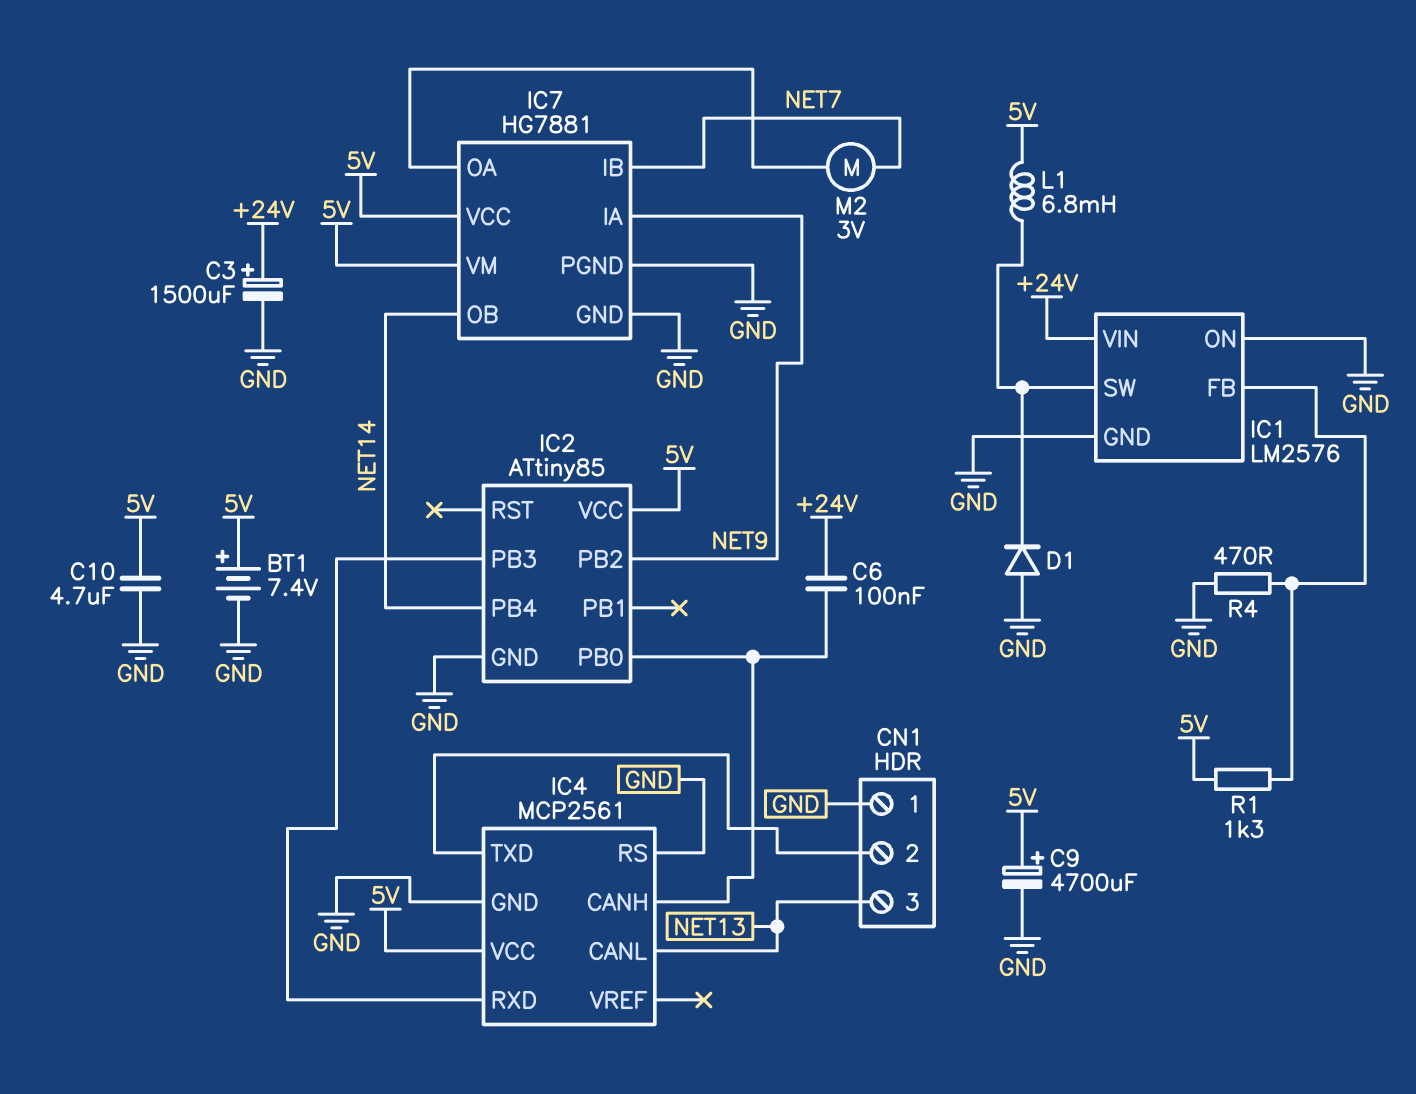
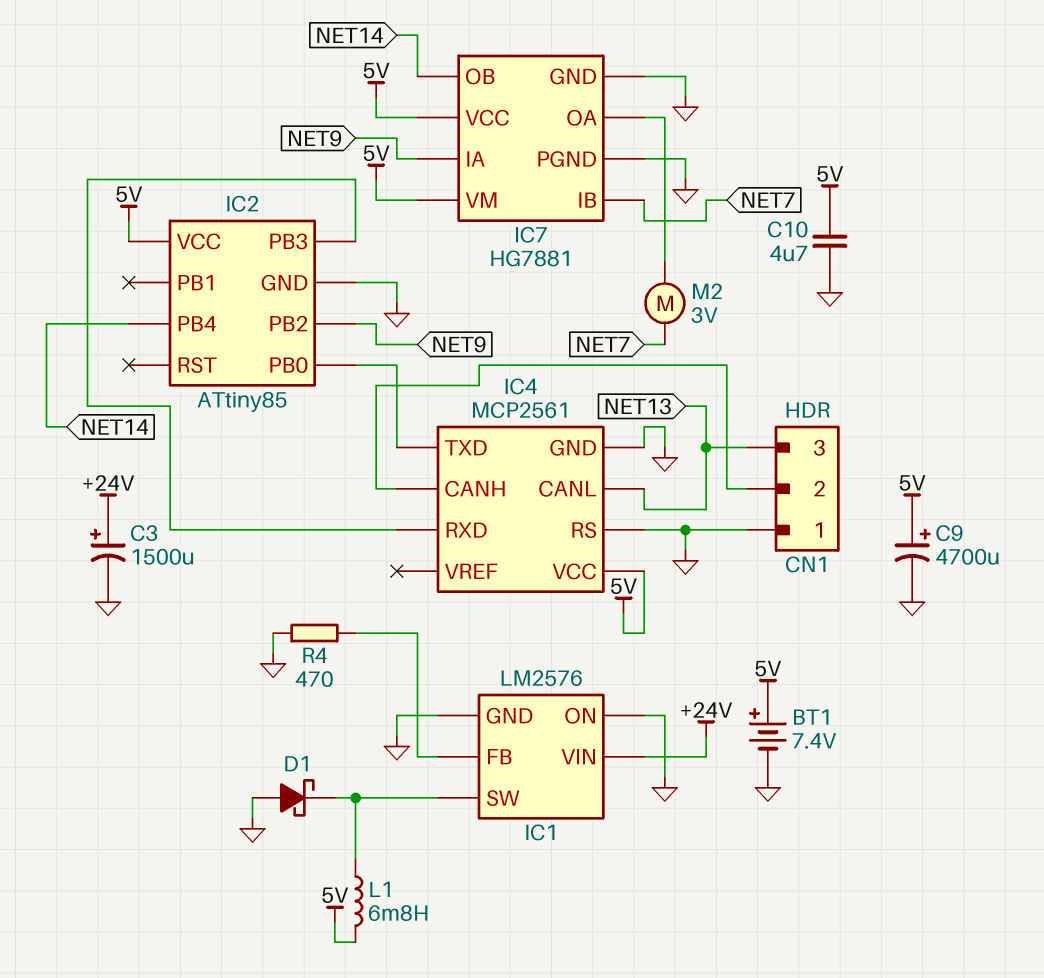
C6: 100nF (+24V, IC2/PB0) -> none
D1: diode (A GND, K IC1/SW) -> schottky (A GND, K IC1/SW)
IC4 pin CANH: IC2/PB0 -> CN1/2
IC4 pin TXD: CN1/2 -> IC2/PB0
R1: 1.3k (5V, IC1/FB) -> none

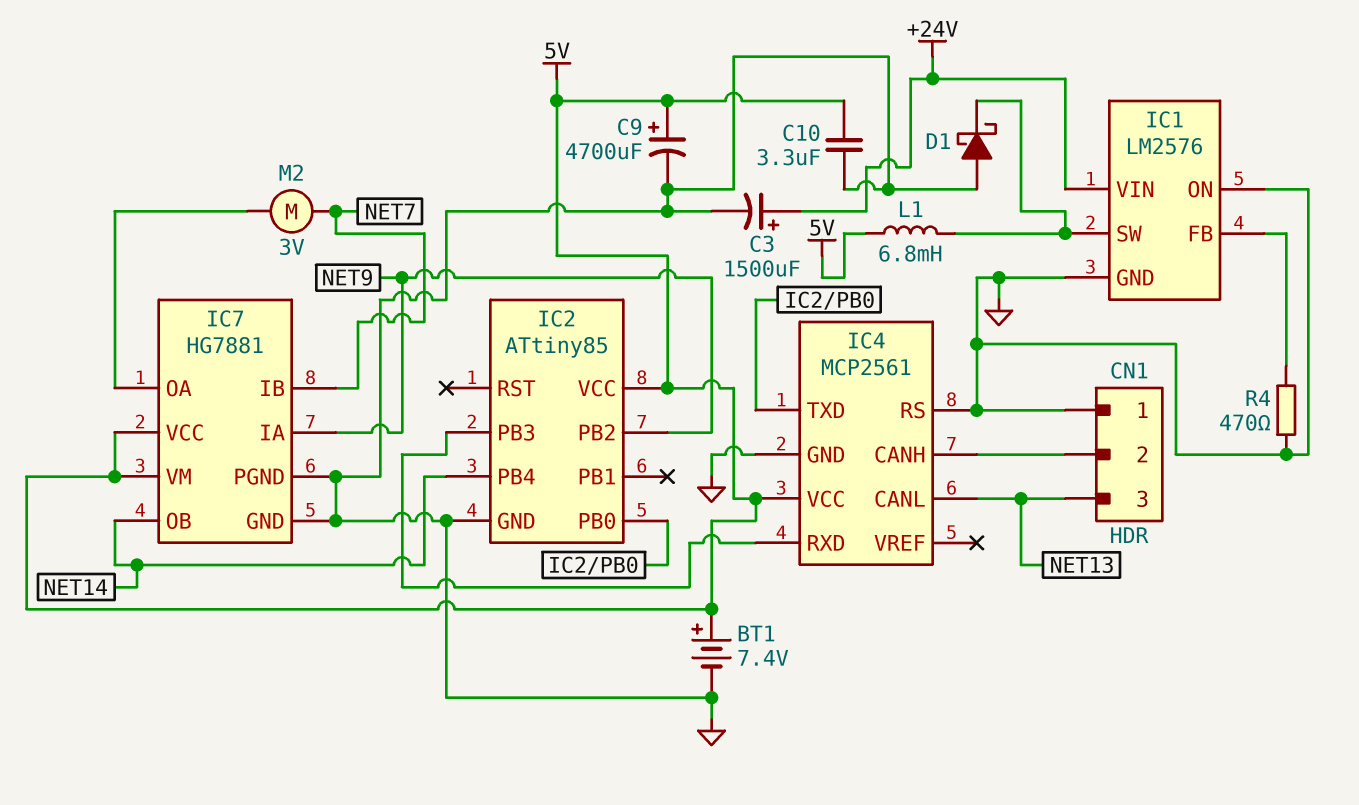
C10: 4.7uF (5V, GND) -> 3.3uF (5V, GND)

